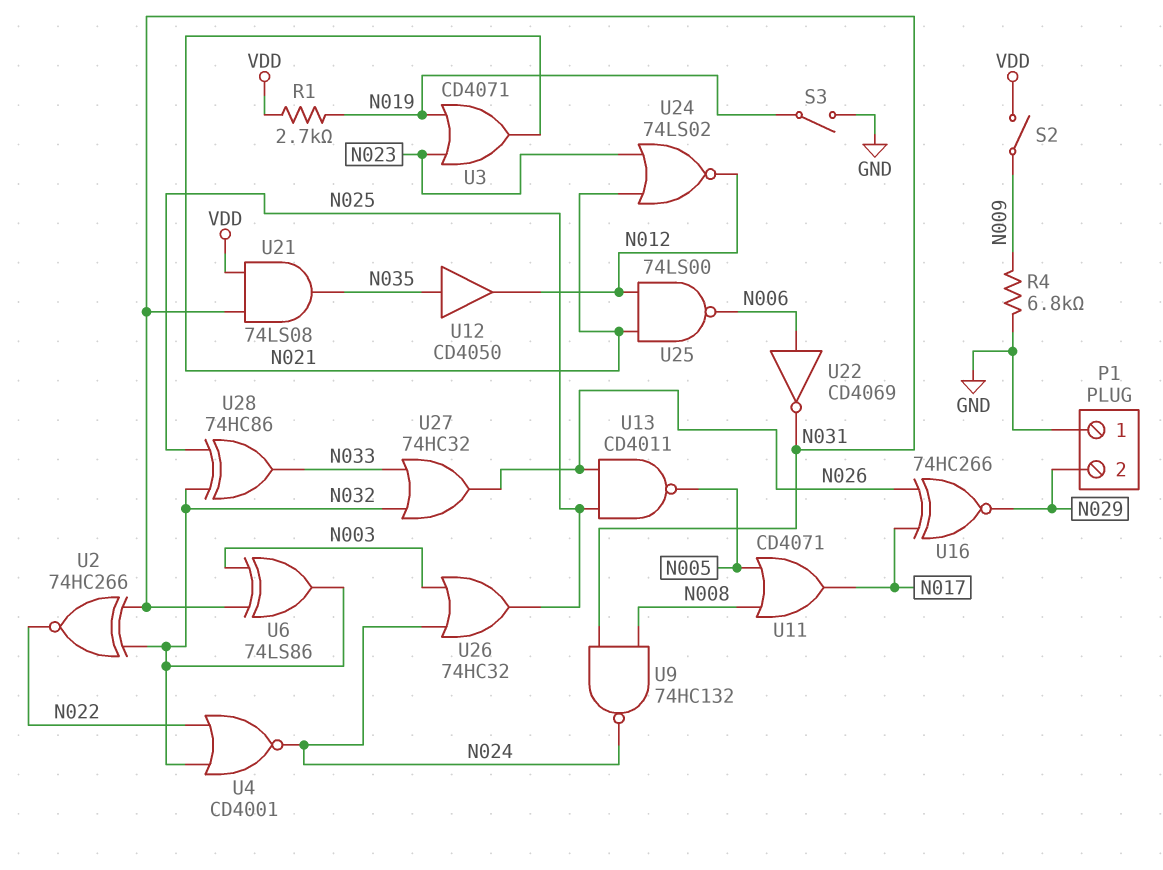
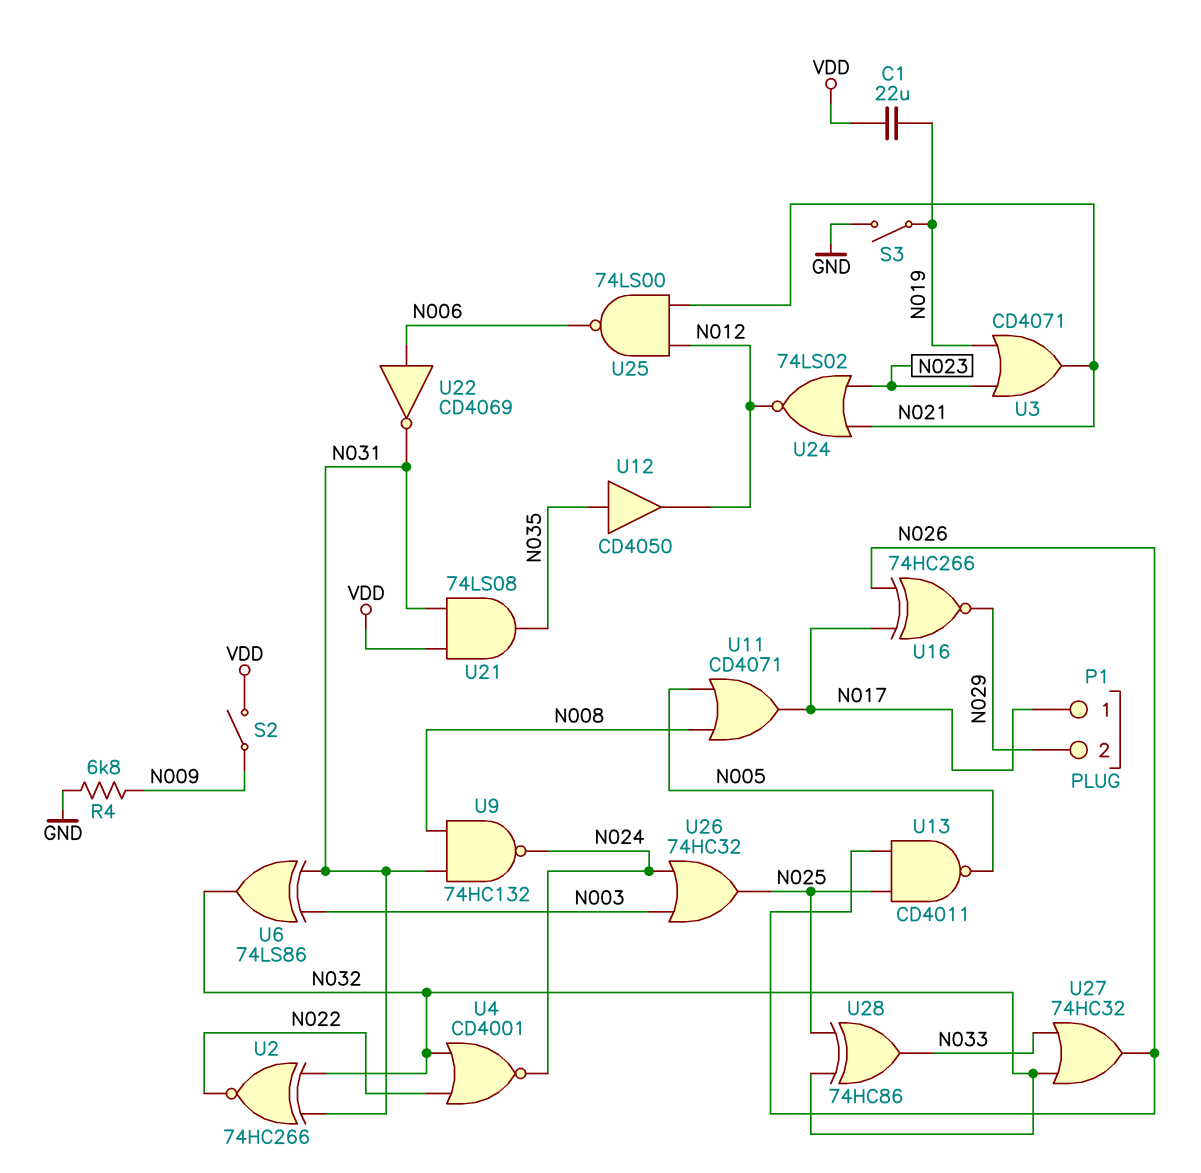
C1: none -> 22uF (N019, VDD)
P1 pin 1: GND -> N017
R1: 2.7k (N019, VDD) -> none

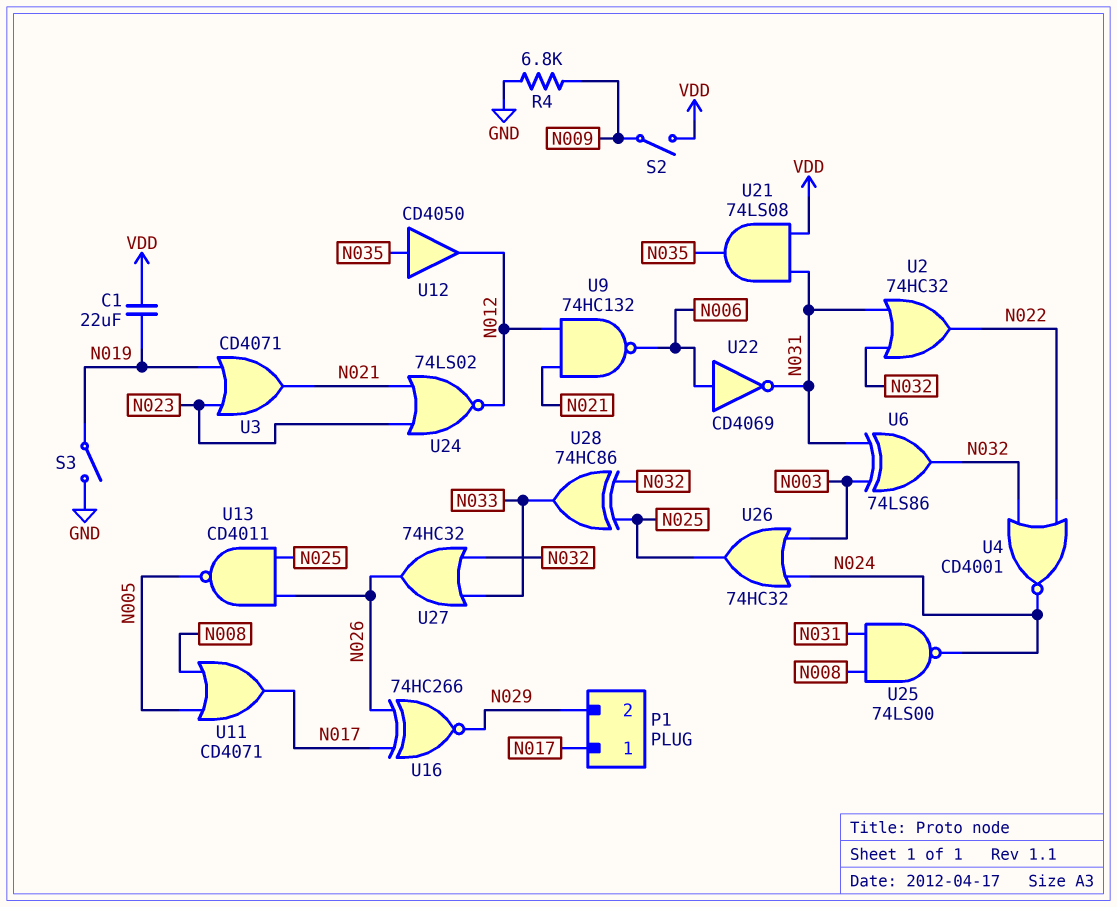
U2: XNOR 74HC266 (in N031, in N032, out N022) -> OR 74HC32 (in N031, in N032, out N022)
U9: NAND 74HC132 (in N008, in N031, out N024) -> NAND 74HC132 (in N012, in N021, out N006)
U25: NAND 74LS00 (in N012, in N021, out N006) -> NAND 74LS00 (in N008, in N031, out N024)

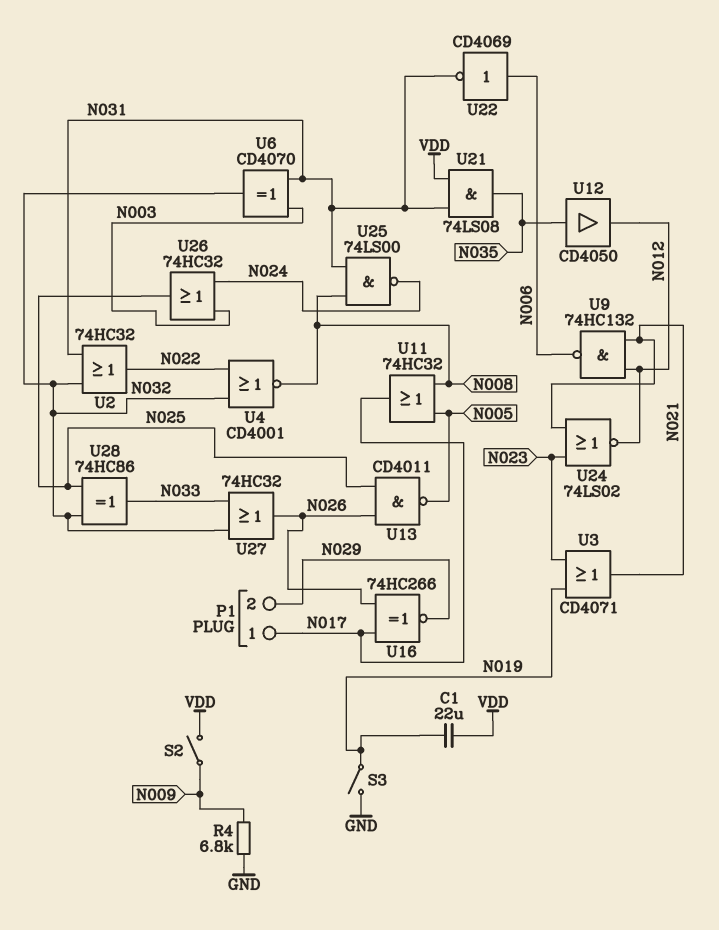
U4: NOR CD4001 (in N022, in N032, out N024) -> NOR CD4001 (in N022, in N032, out N008)
U6: XOR 74LS86 (in N003, in N031, out N032) -> XOR CD4070 (in N003, in N031, out N032)
U11: OR CD4071 (in N005, in N008, out N017) -> OR 74HC32 (in N005, in N008, out N017)

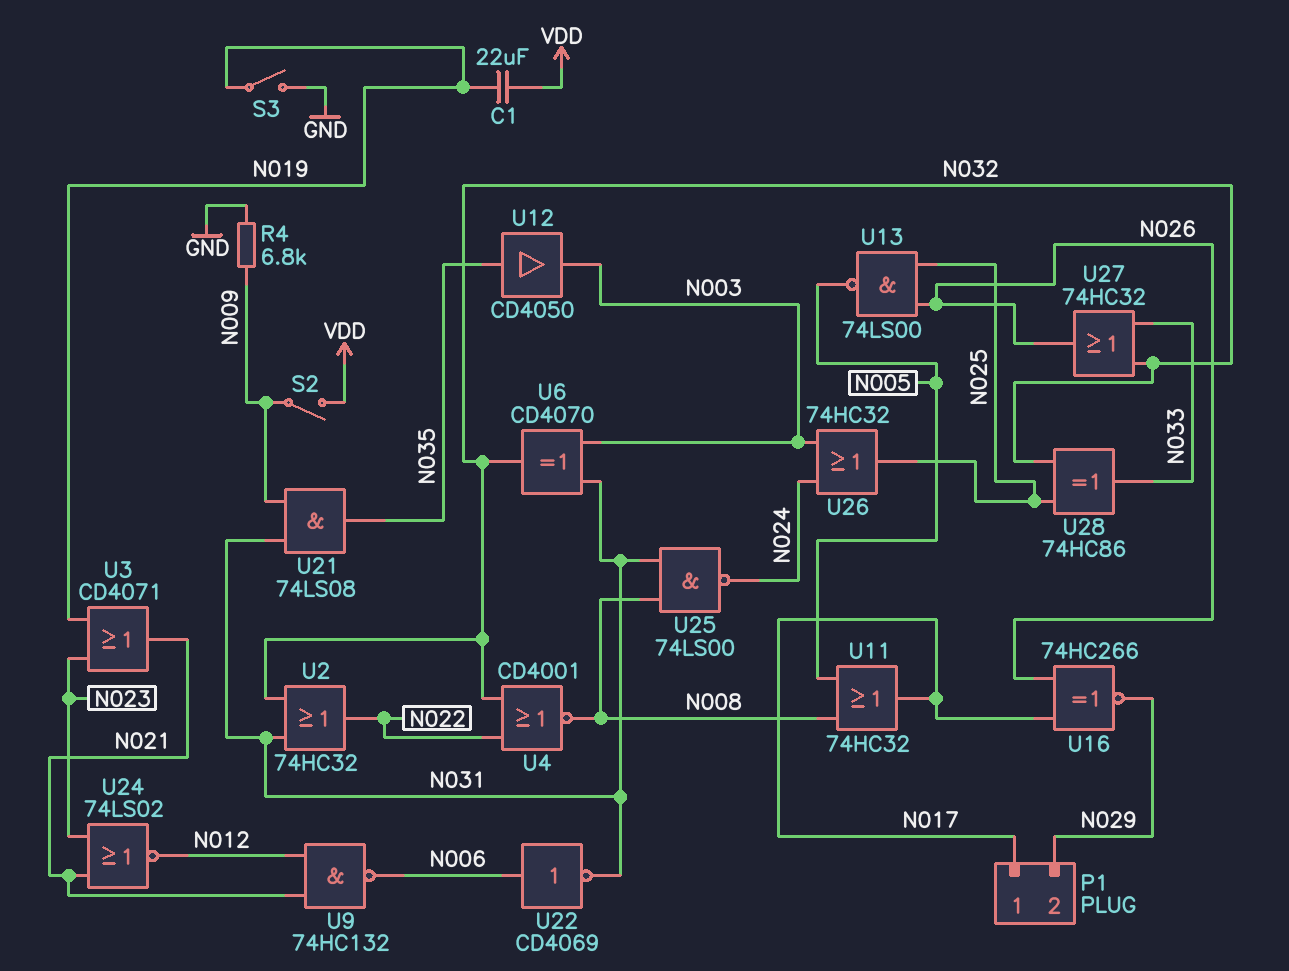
U12: buffer CD4050 (in N035, out N012) -> buffer CD4050 (in N035, out N003)
U13: NAND CD4011 (in N025, in N026, out N005) -> NAND 74LS00 (in N025, in N026, out N005)
U21: AND 74LS08 (in N031, in VDD, out N035) -> AND 74LS08 (in N009, in N031, out N035)

